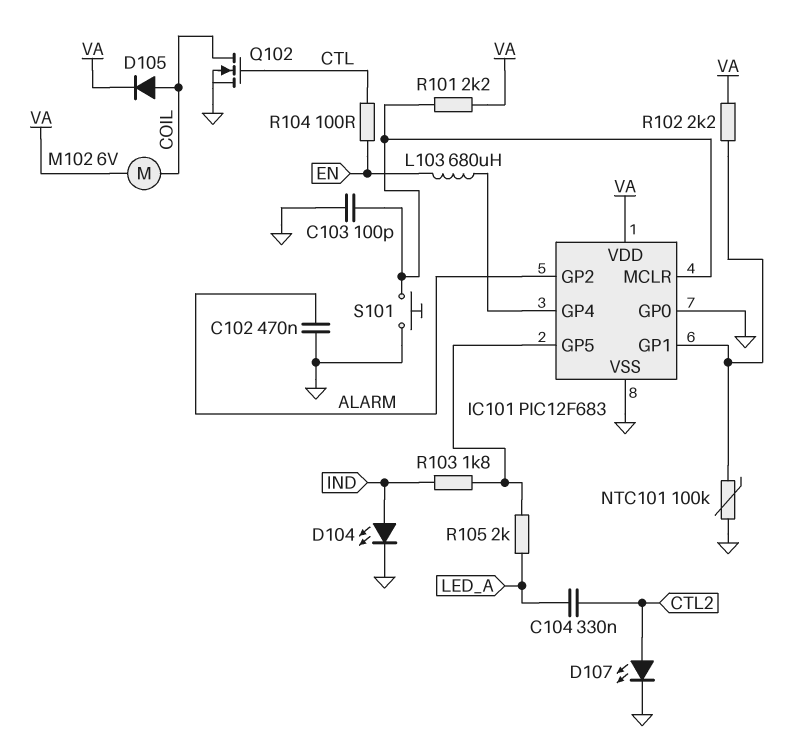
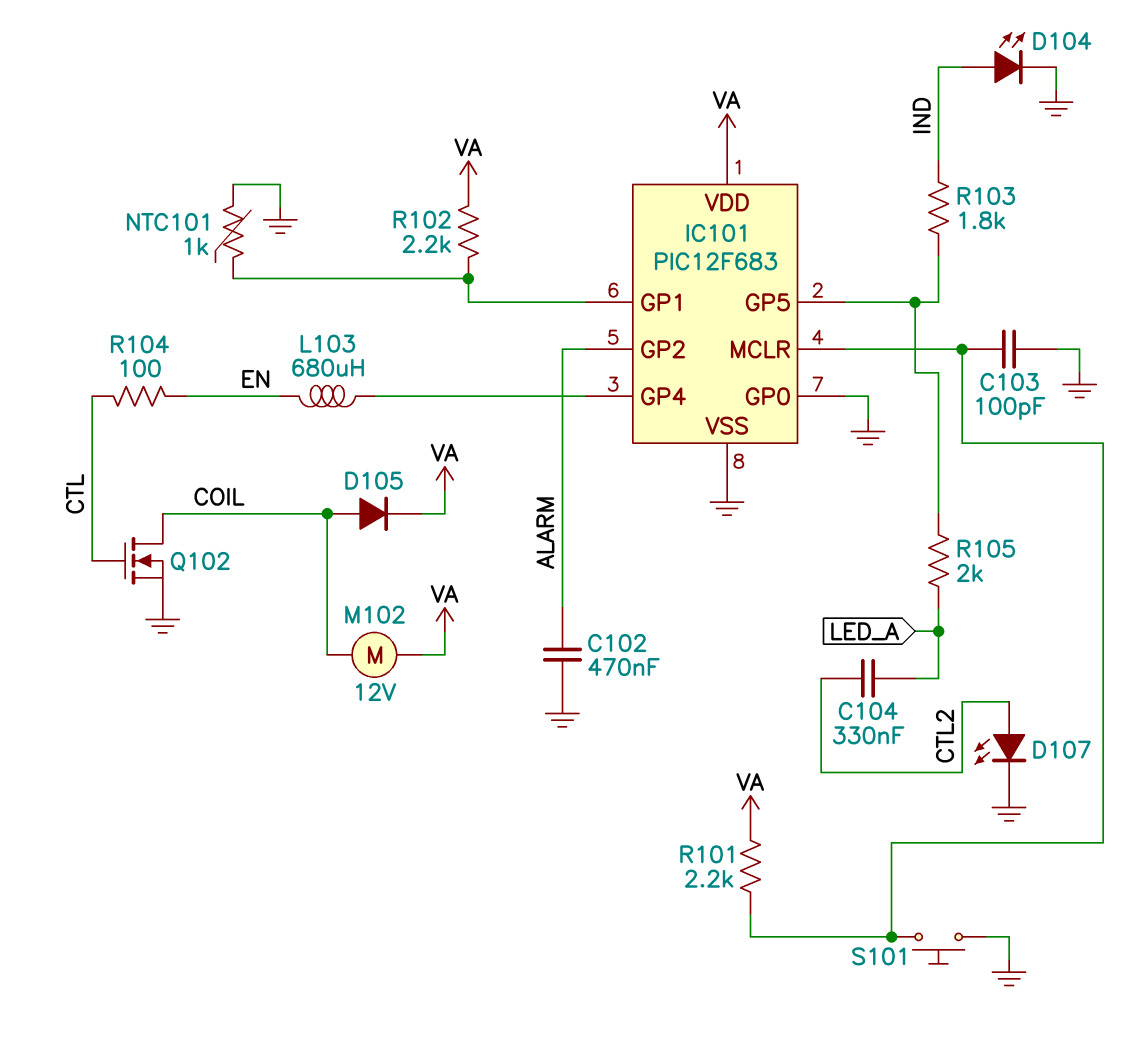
M102: motor 6V (COIL, VA) -> motor 12V (COIL, VA)
NTC101: 100k (GND, IC101/GP1) -> 1k (GND, IC101/GP1)

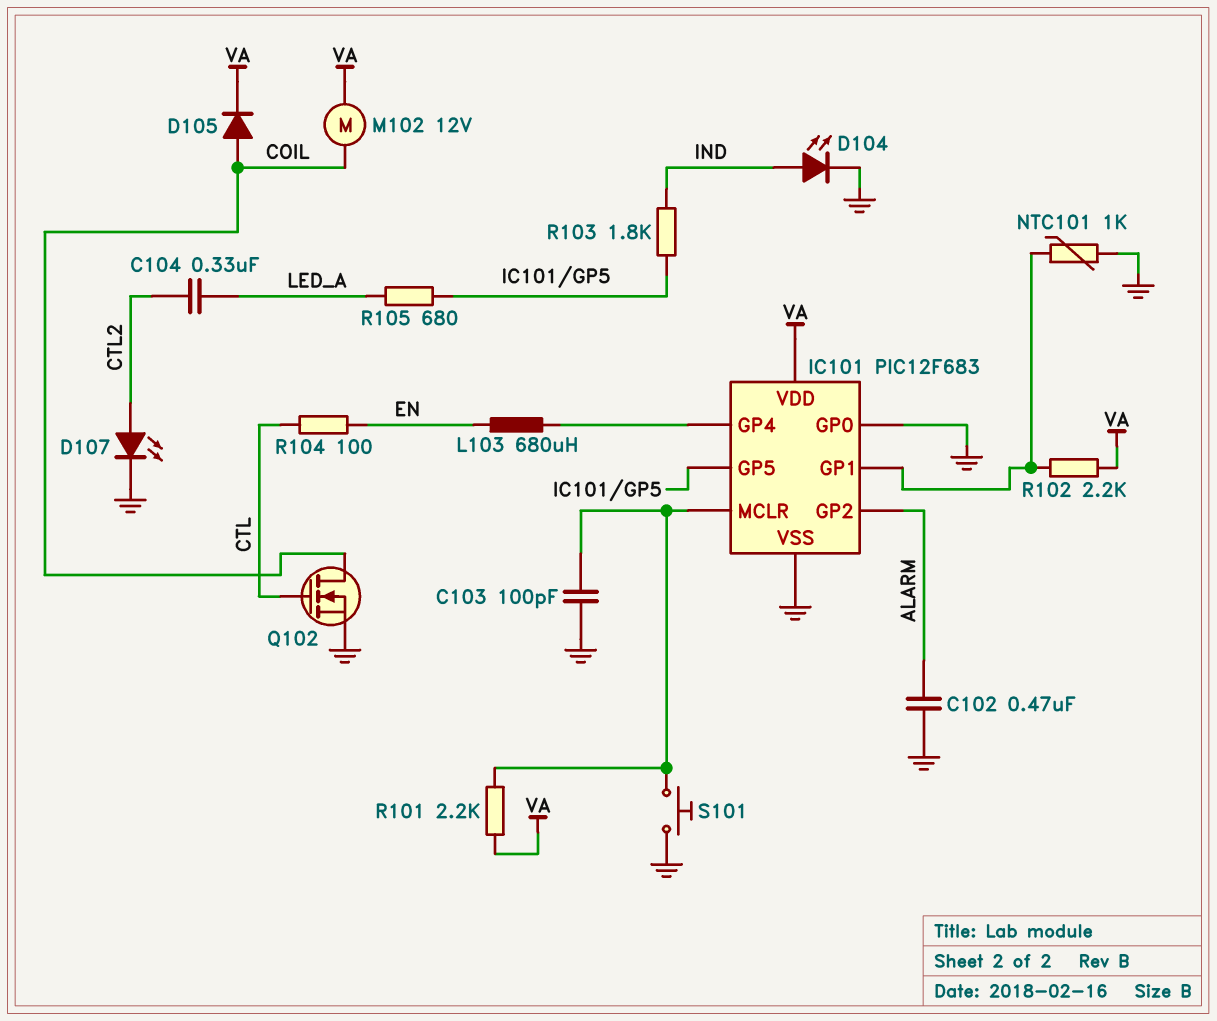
R105: 2k (IC101/GP5, LED_A) -> 680 (IC101/GP5, LED_A)

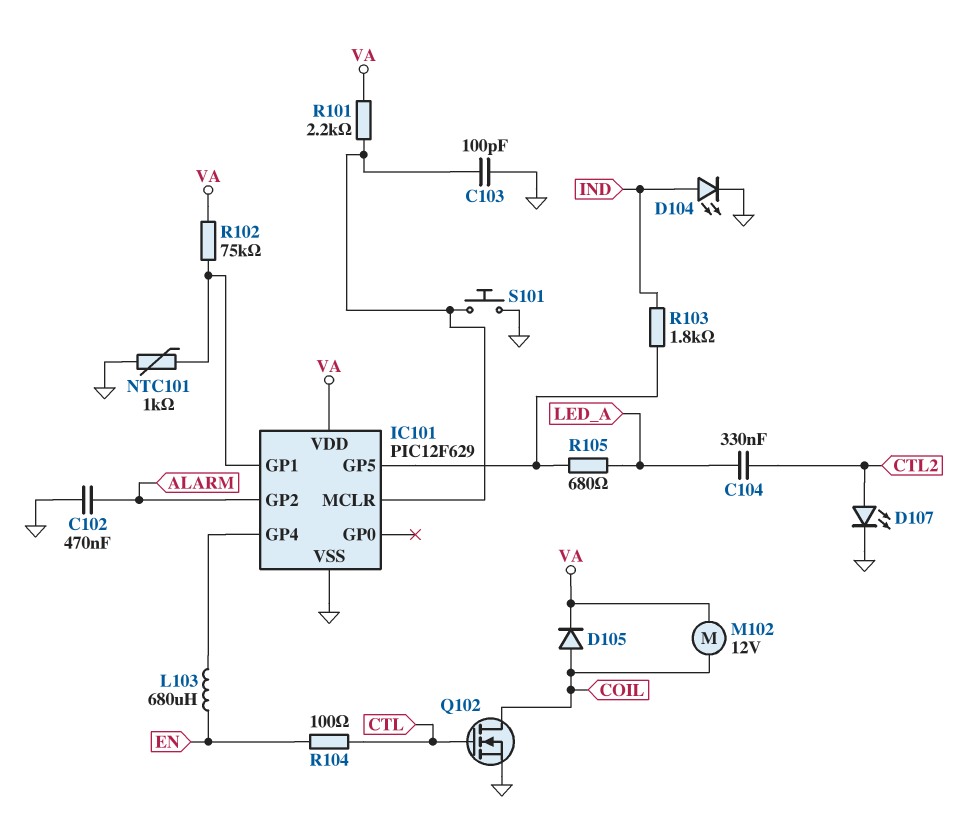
IC101: PIC12F683 -> PIC12F629
IC101 pin GP0: GND -> none
R102: 2.2k (IC101/GP1, VA) -> 75k (IC101/GP1, VA)

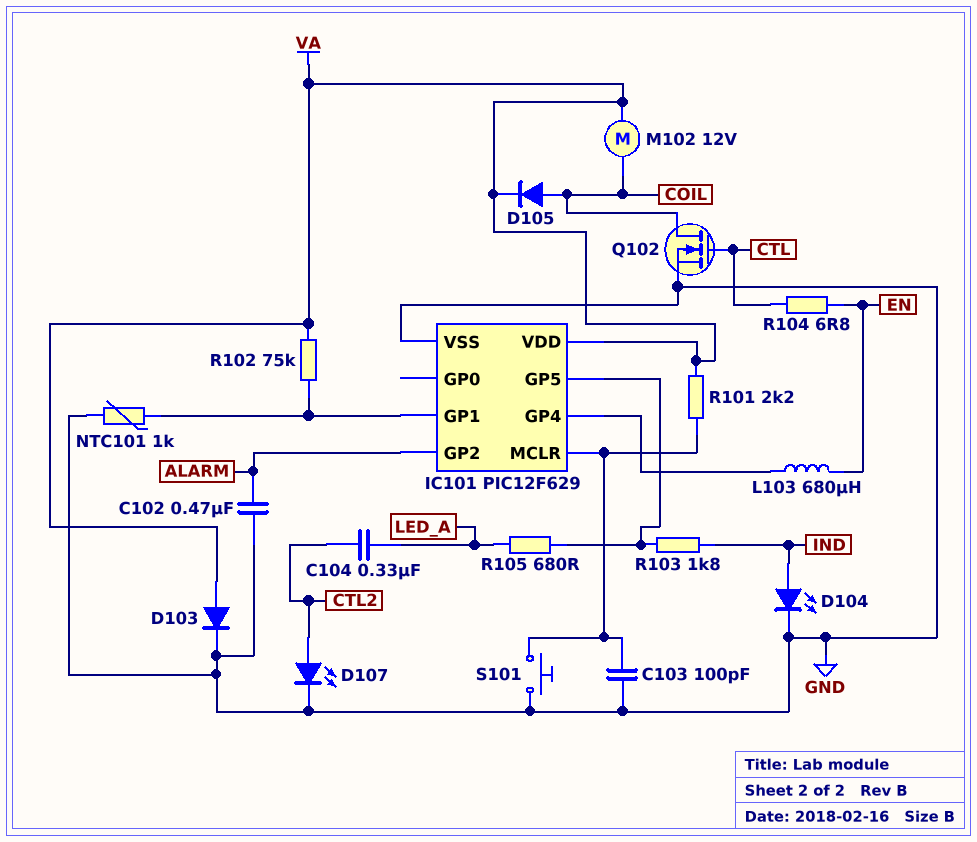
D103: none -> diode (A VA, K GND)
R104: 100 (CTL, EN) -> 6.8 (CTL, EN)

